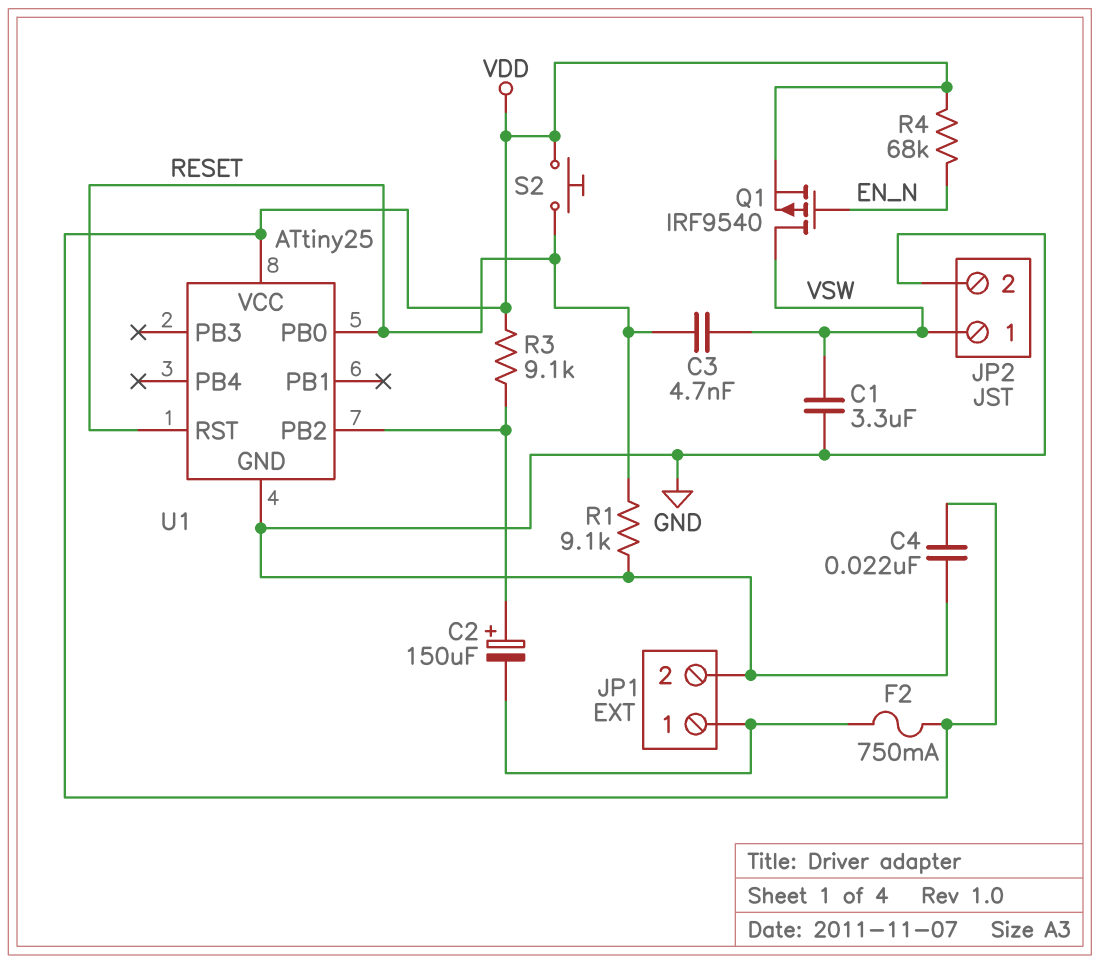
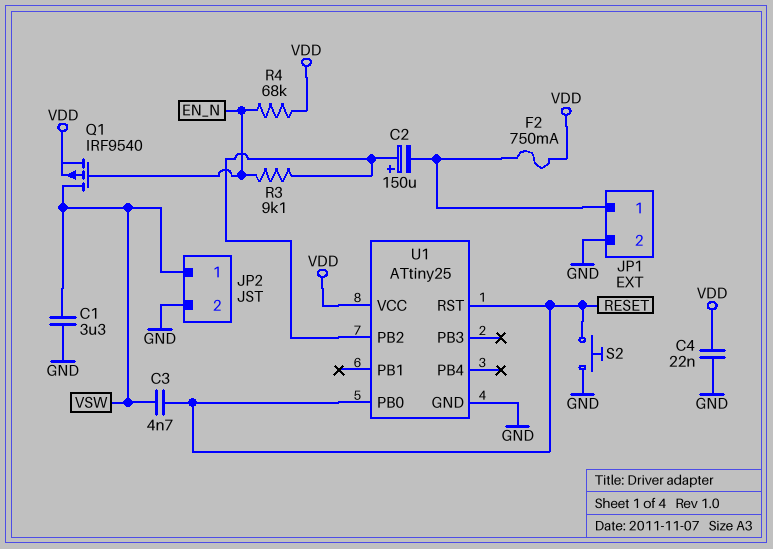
R1: 9.1k (GND, RESET) -> none
R3: 9.1k (U1/PB2, VDD) -> 9.1k (EN_N, U1/PB2)
S2: button (RESET, VDD) -> button (GND, RESET)

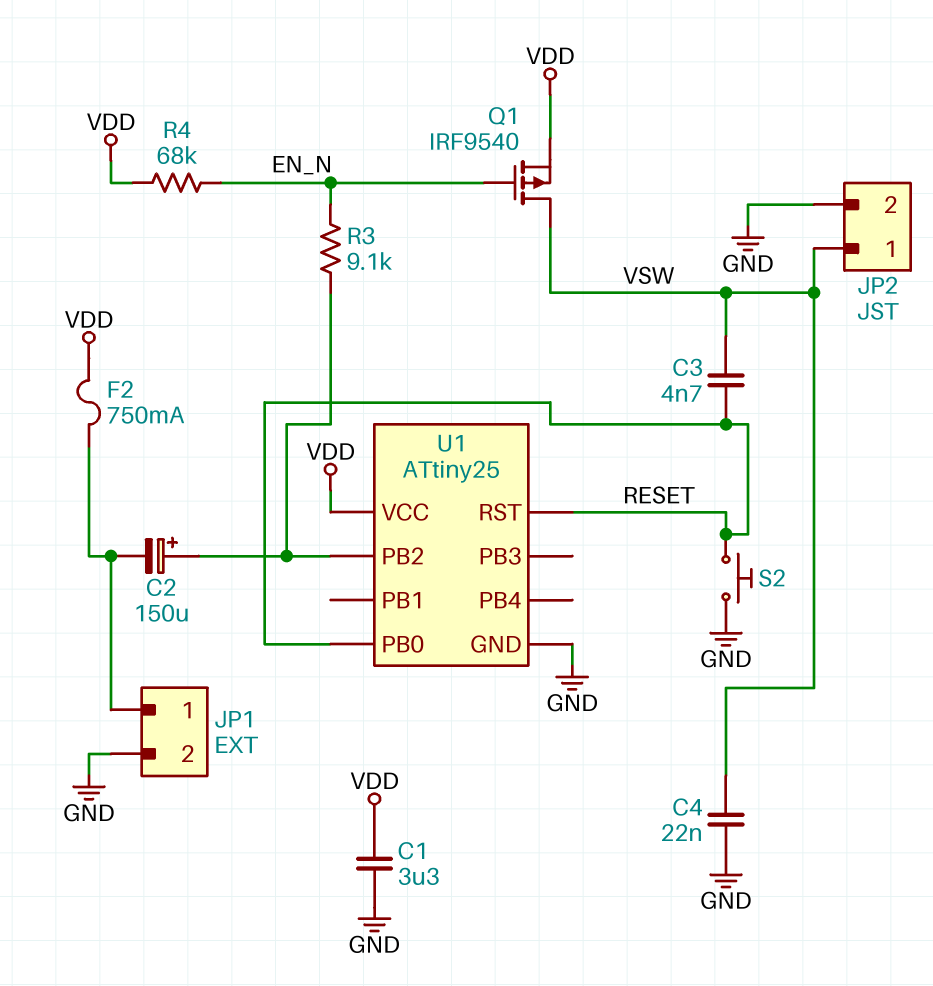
C1: 3.3uF (GND, VSW) -> 3.3uF (GND, VDD)
C4: 22nF (GND, VDD) -> 22nF (GND, VSW)

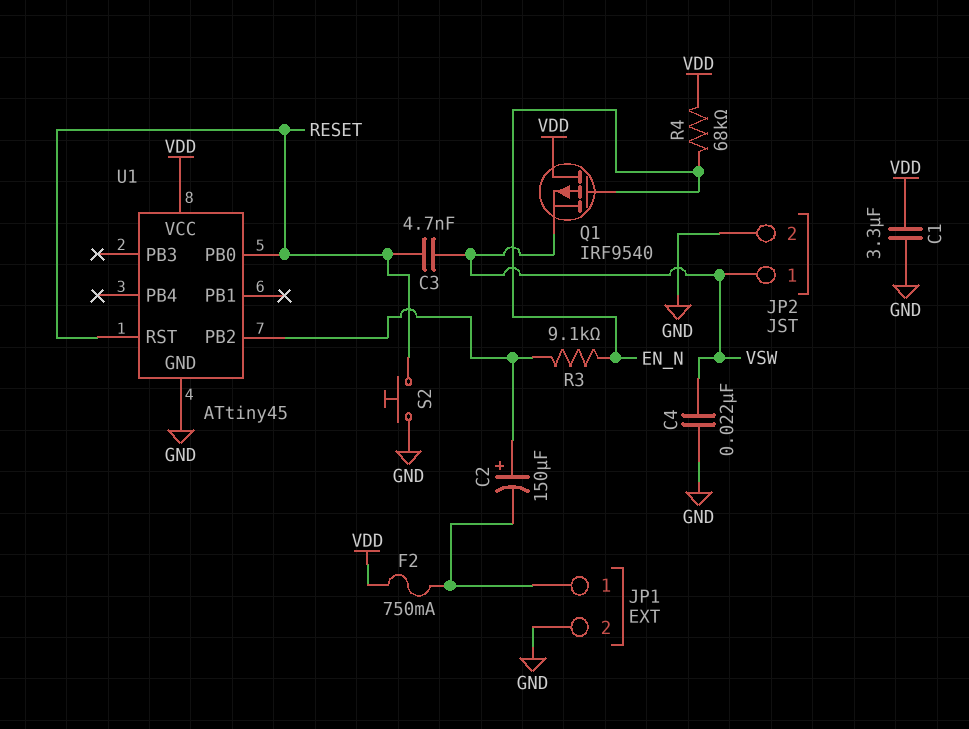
Q1: PMOS IRF9540 (G EN_N, D VSW, S VDD) -> PMOS IRF9540 (G EN_N, D VDD, S VSW)
U1: ATtiny25 -> ATtiny45

